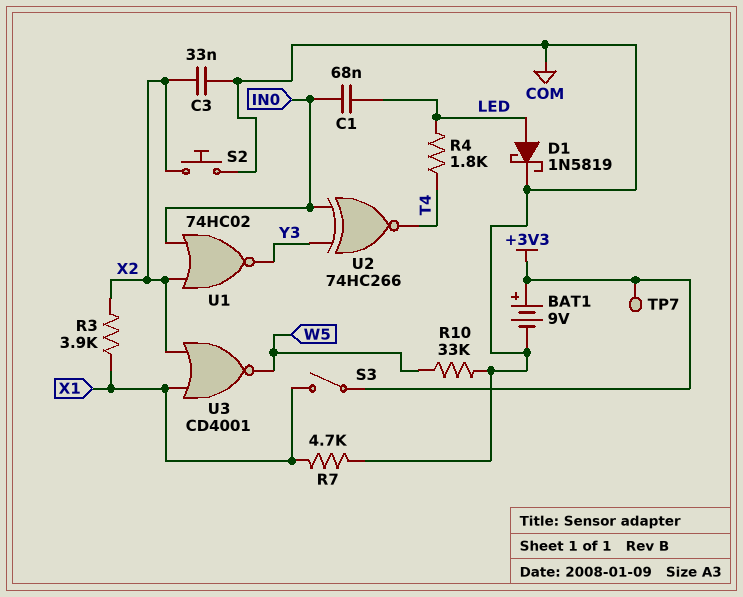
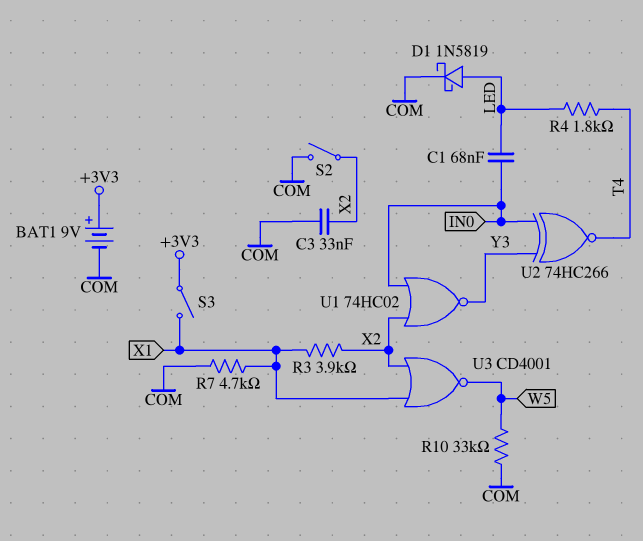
S2: button (COM, X2) -> switch (COM, X2)
TP7: test point (+3V3) -> none

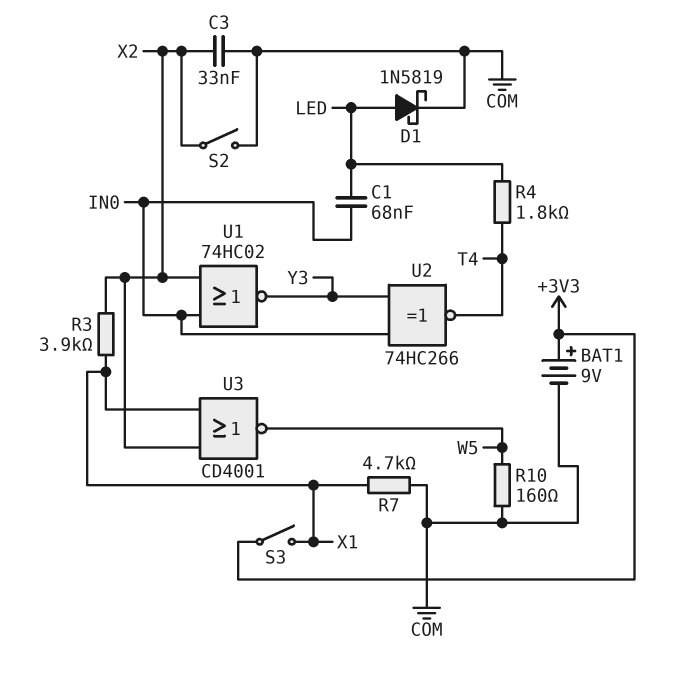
R10: 33k (COM, W5) -> 160 (COM, W5)

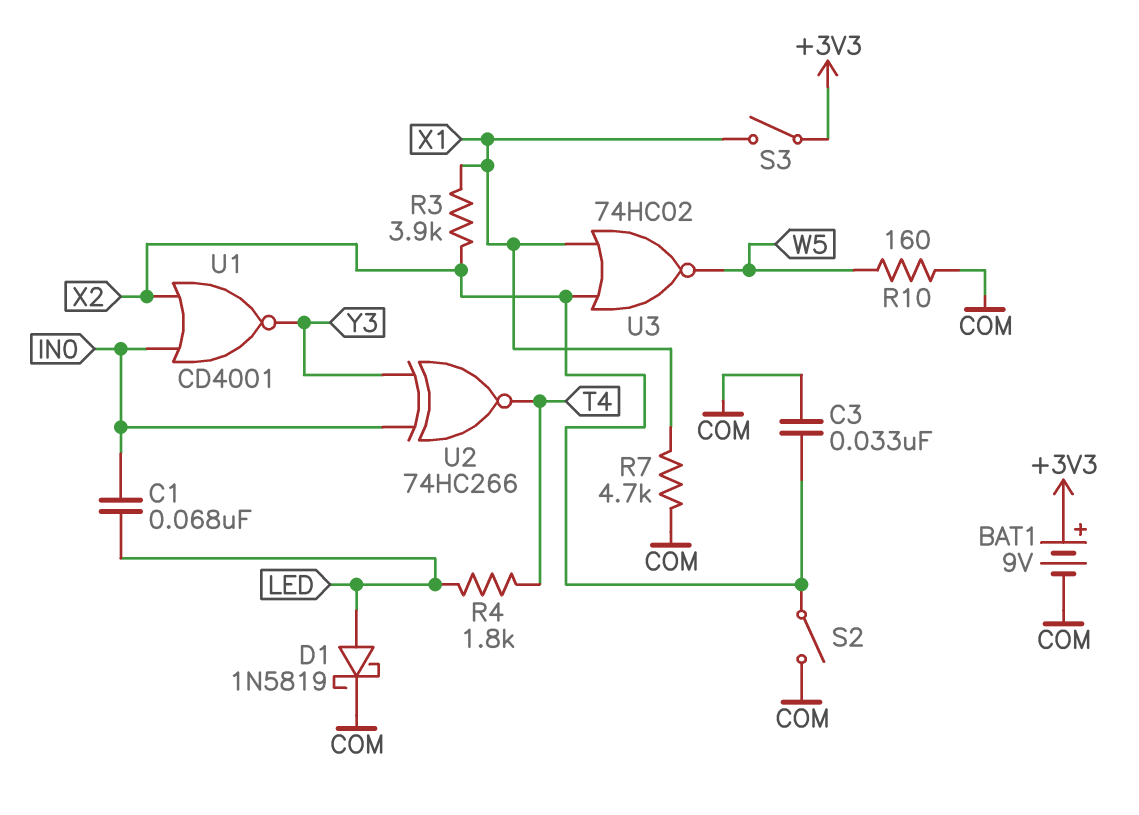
U1: NOR 74HC02 (in IN0, in X2, out Y3) -> NOR CD4001 (in IN0, in X2, out Y3)
U3: NOR CD4001 (in X1, in X2, out W5) -> NOR 74HC02 (in X1, in X2, out W5)

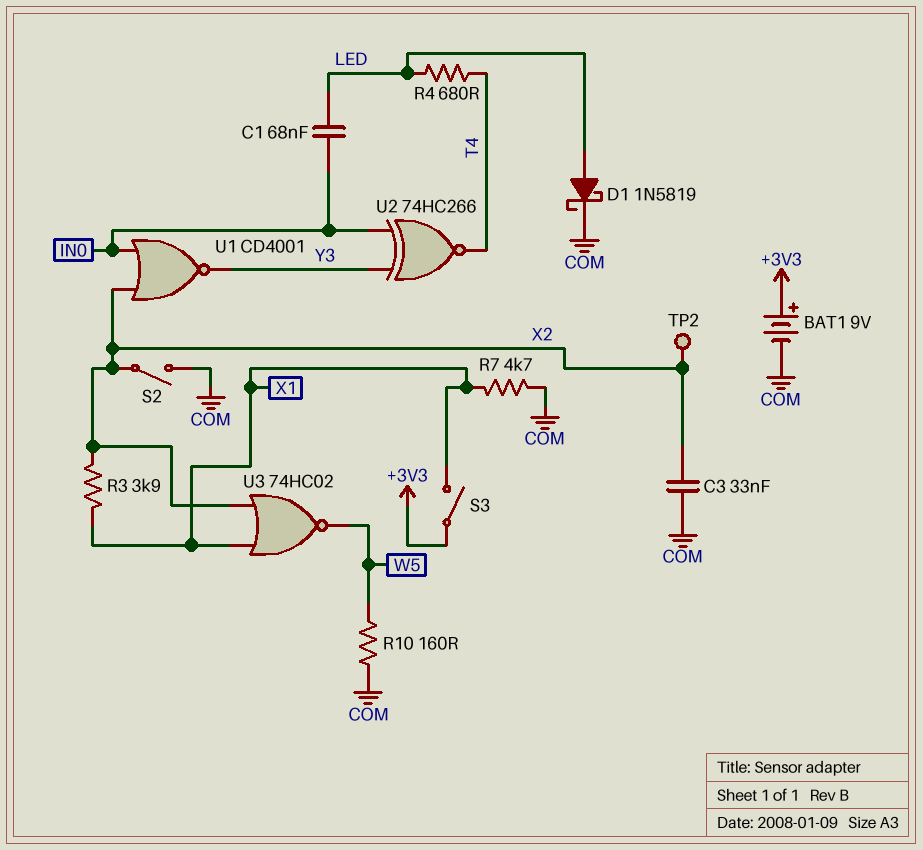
R4: 1.8k (LED, T4) -> 680 (LED, T4)
TP2: none -> test point (X2)

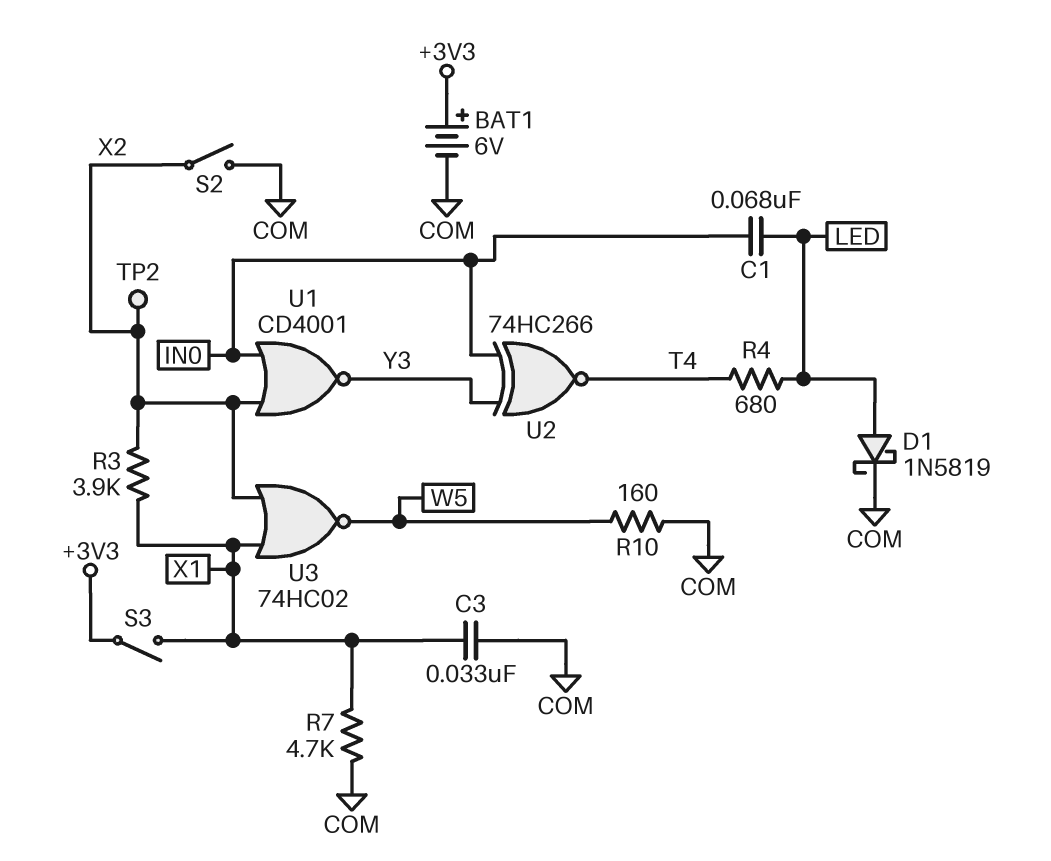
BAT1: 9V (plus +3V3, minus COM) -> 6V (plus +3V3, minus COM)
C3: 33nF (COM, X2) -> 33nF (COM, X1)

